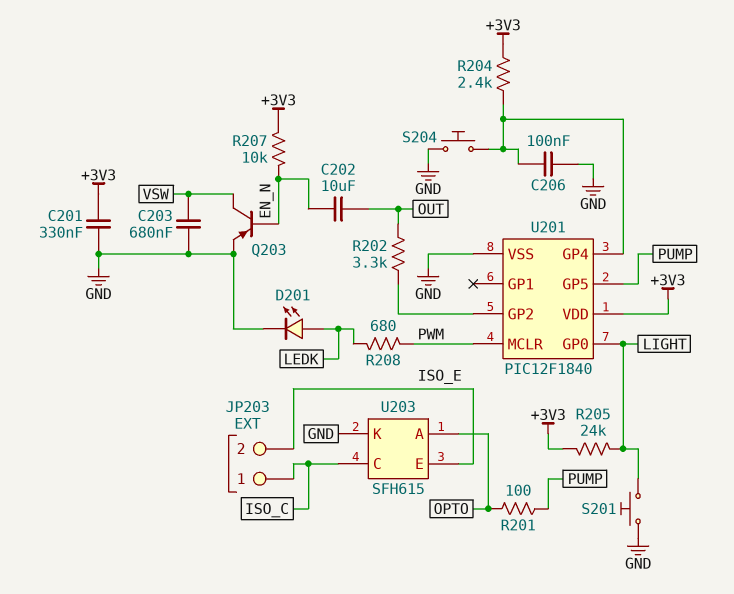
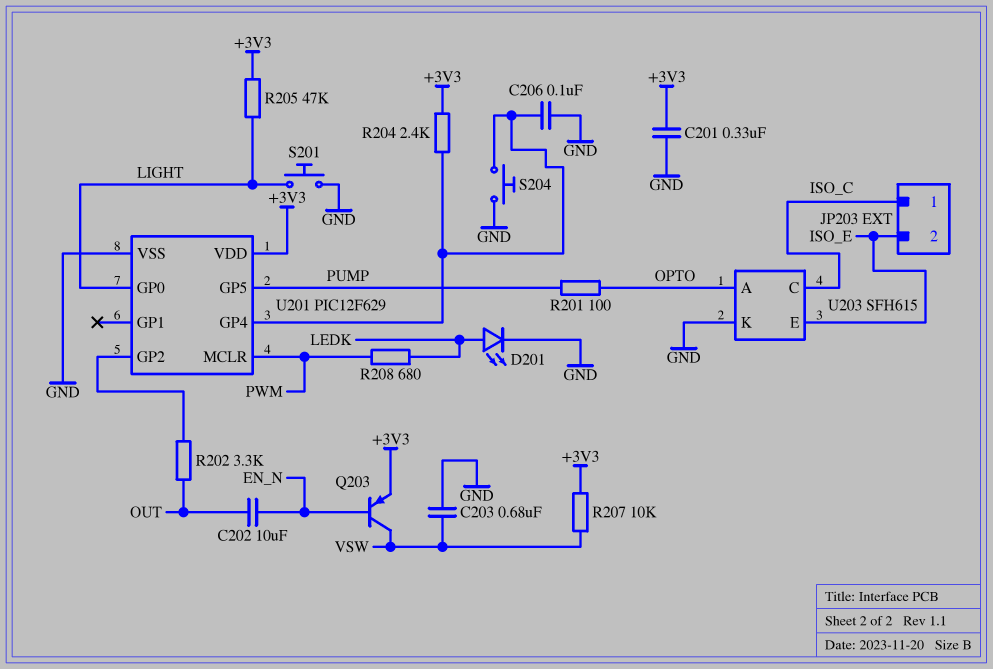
Q203: PNP (B EN_N, C VSW, E GND) -> PNP (B EN_N, C VSW, E +3V3)
R205: 24k (+3V3, LIGHT) -> 47k (+3V3, LIGHT)
R207: 10k (+3V3, EN_N) -> 10k (+3V3, VSW)
U201: PIC12F1840 -> PIC12F629

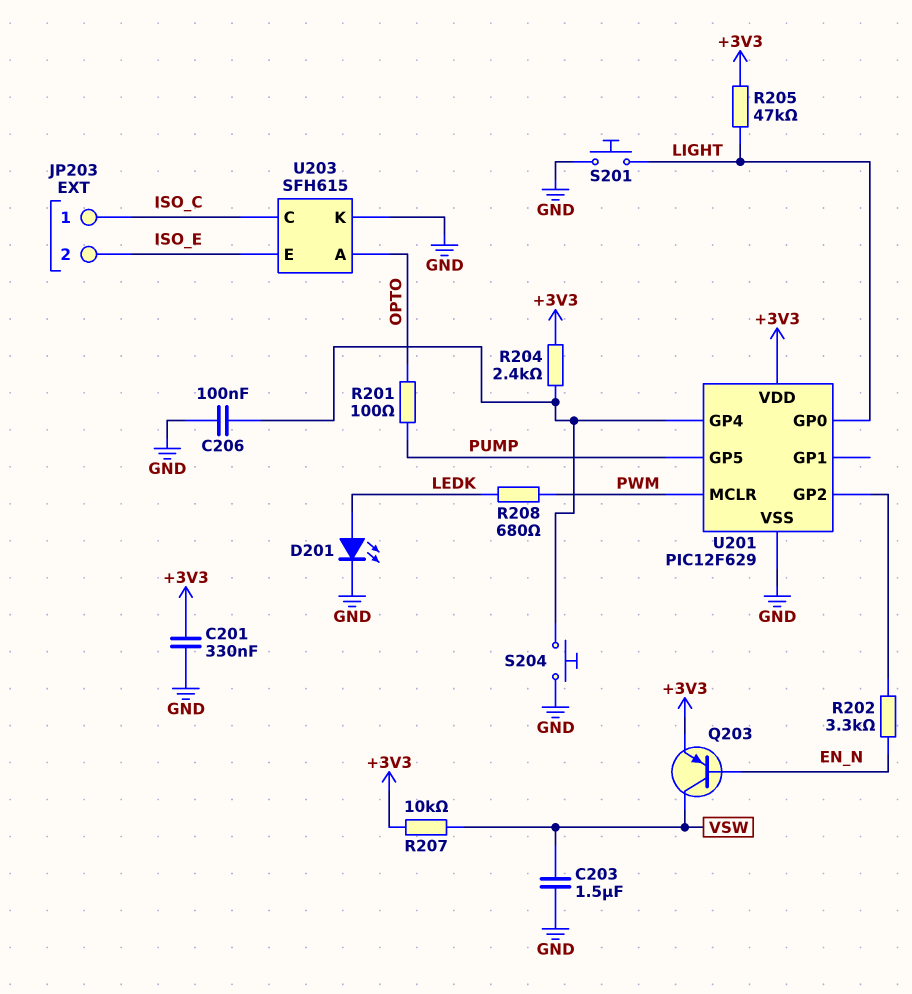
C202: 10uF (EN_N, OUT) -> none
C203: 680nF (GND, VSW) -> 1.5uF (GND, VSW)
R202: 3.3k (OUT, U201/GP2) -> 3.3k (EN_N, U201/GP2)

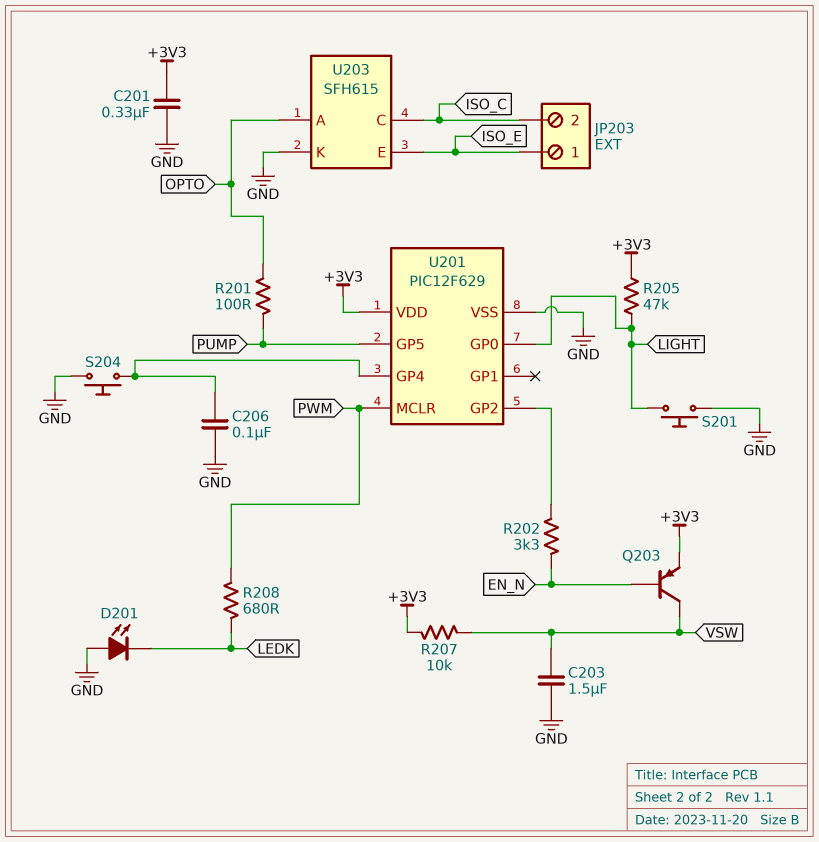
D201: LED (A LEDK, K GND) -> LED (A GND, K LEDK)
JP203 pin 1: ISO_C -> ISO_E
JP203 pin 2: ISO_E -> ISO_C
R204: 2.4k (+3V3, U201/GP4) -> none

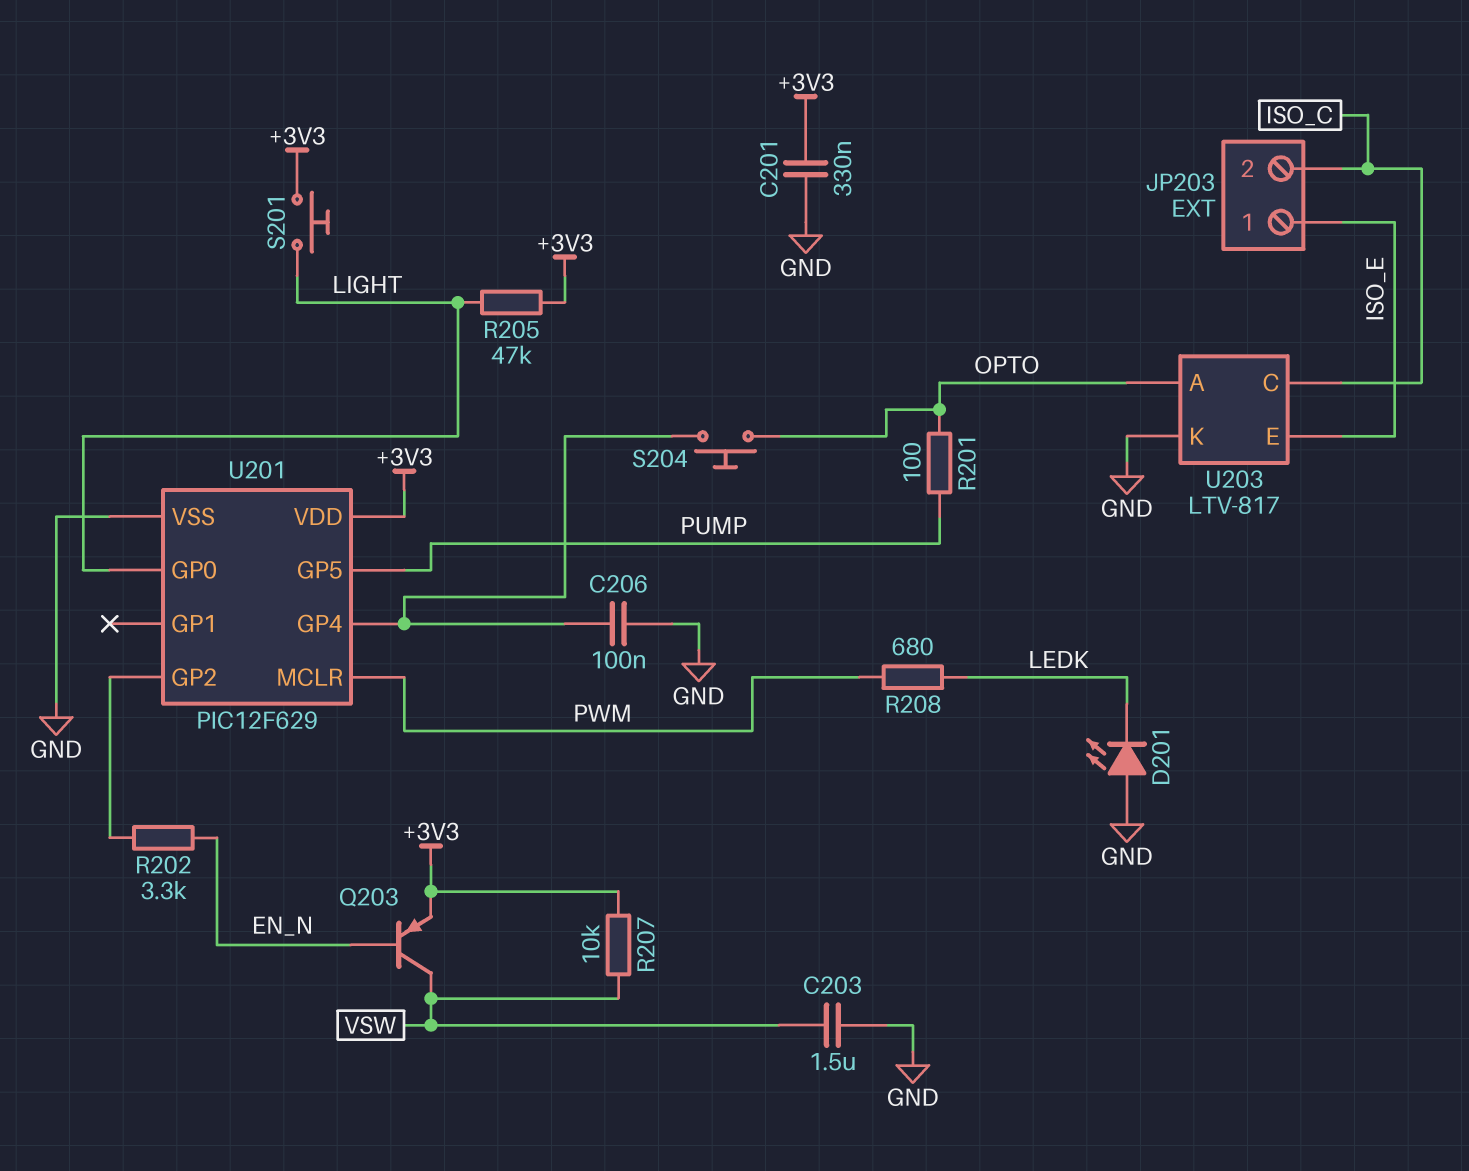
S201: button (GND, LIGHT) -> button (+3V3, LIGHT)
S204: button (GND, U201/GP4) -> button (OPTO, U201/GP4)
U203: SFH615 -> LTV-817

